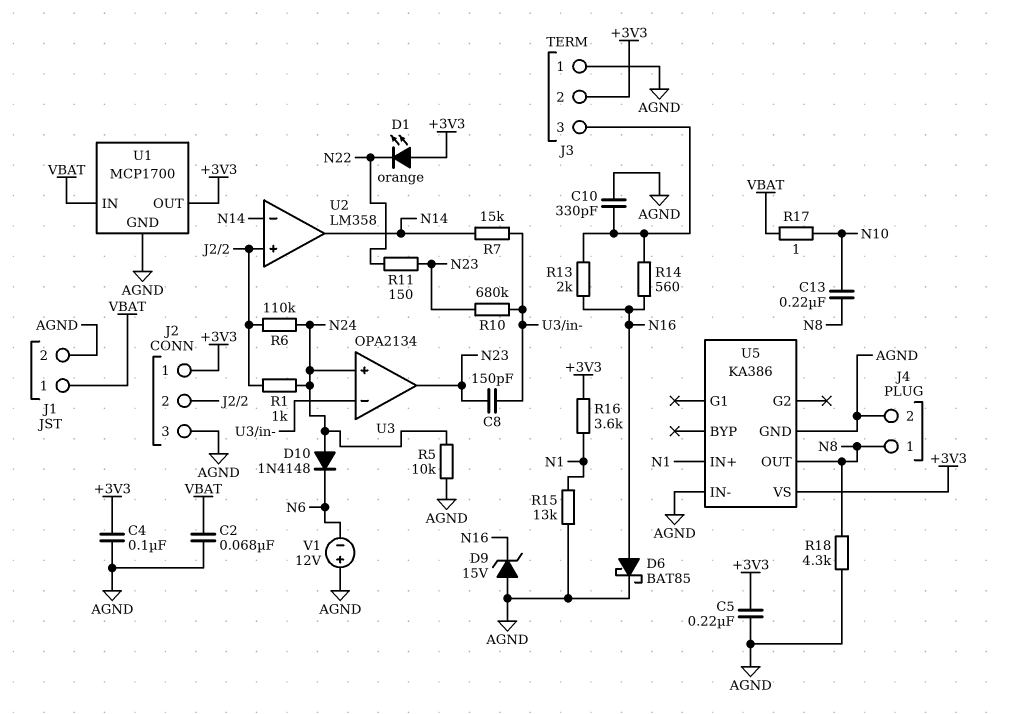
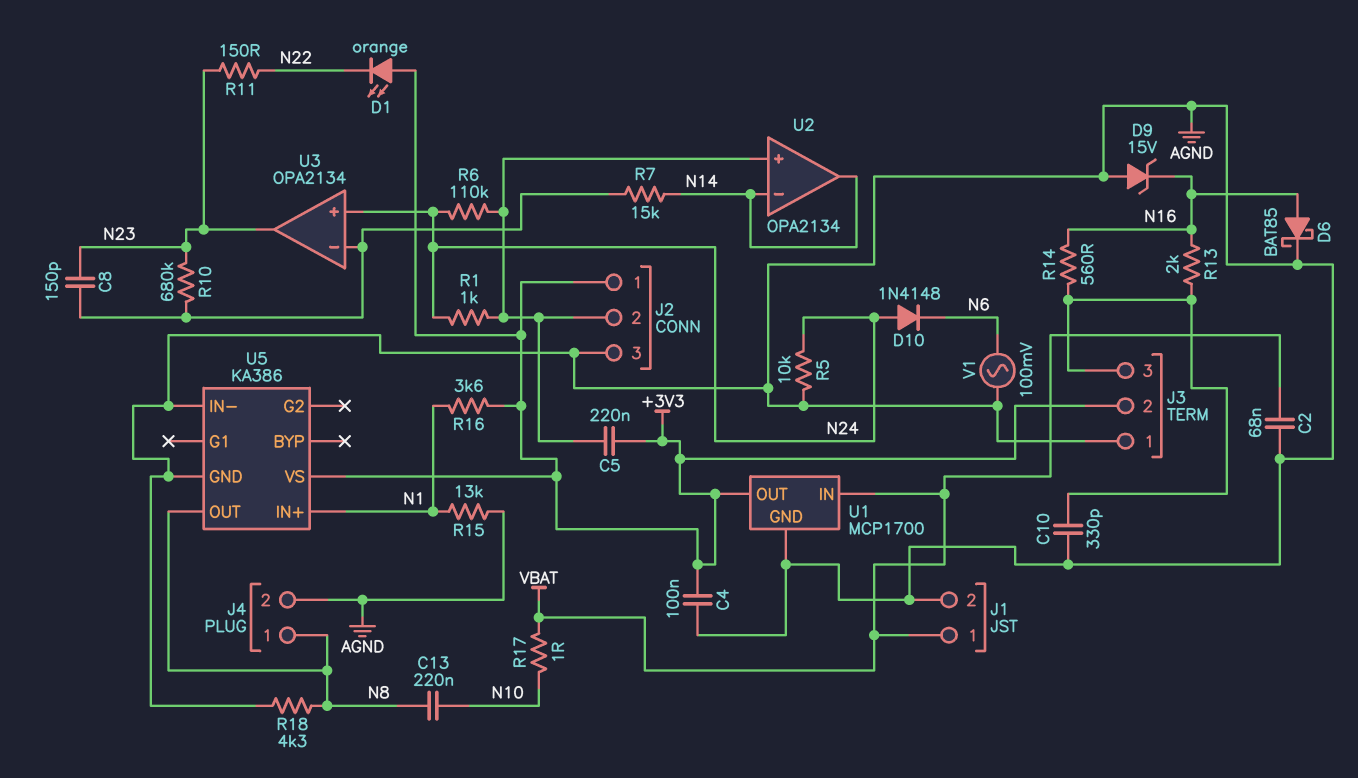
C5: 220nF (+3V3, AGND) -> 220nF (+3V3, J2/2)
U2: LM358 -> OPA2134
V1: 12V (plus AGND, minus N6) -> AC 100mV (AGND, N6)

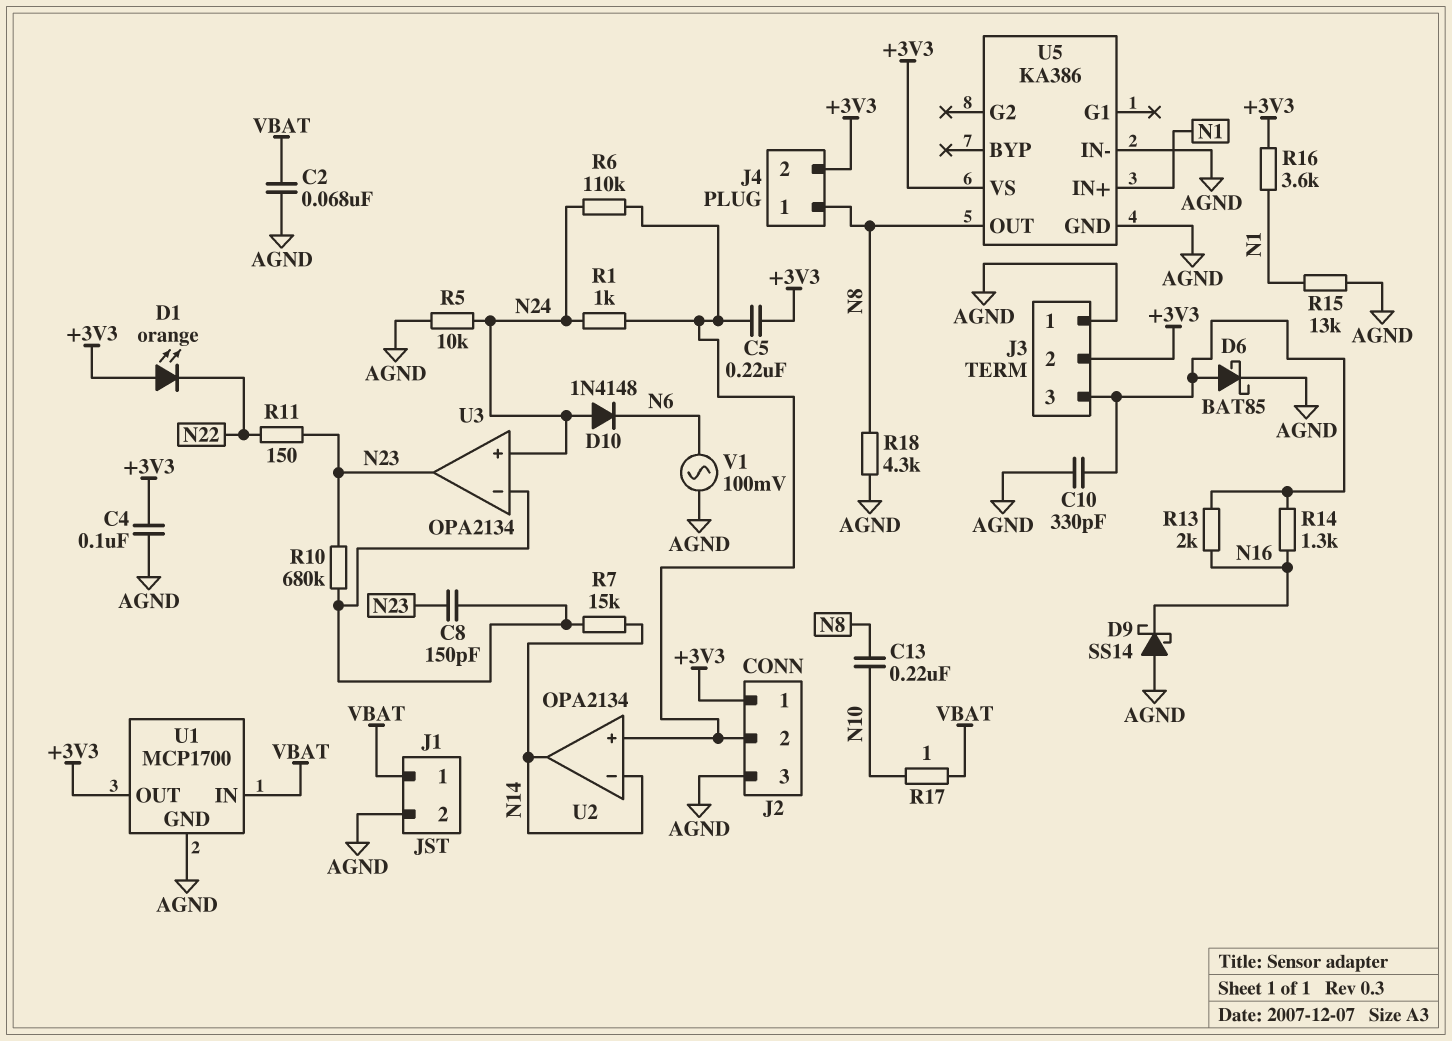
D6: schottky BAT85 (A N16, K AGND) -> schottky BAT85 (A J3/3, K AGND)
D9: zener 15V (A AGND, K N16) -> schottky SS14 (A AGND, K N16)
J4 pin 2: AGND -> +3V3
R14: 560 (J3/3, N16) -> 1.3k (J3/3, N16)

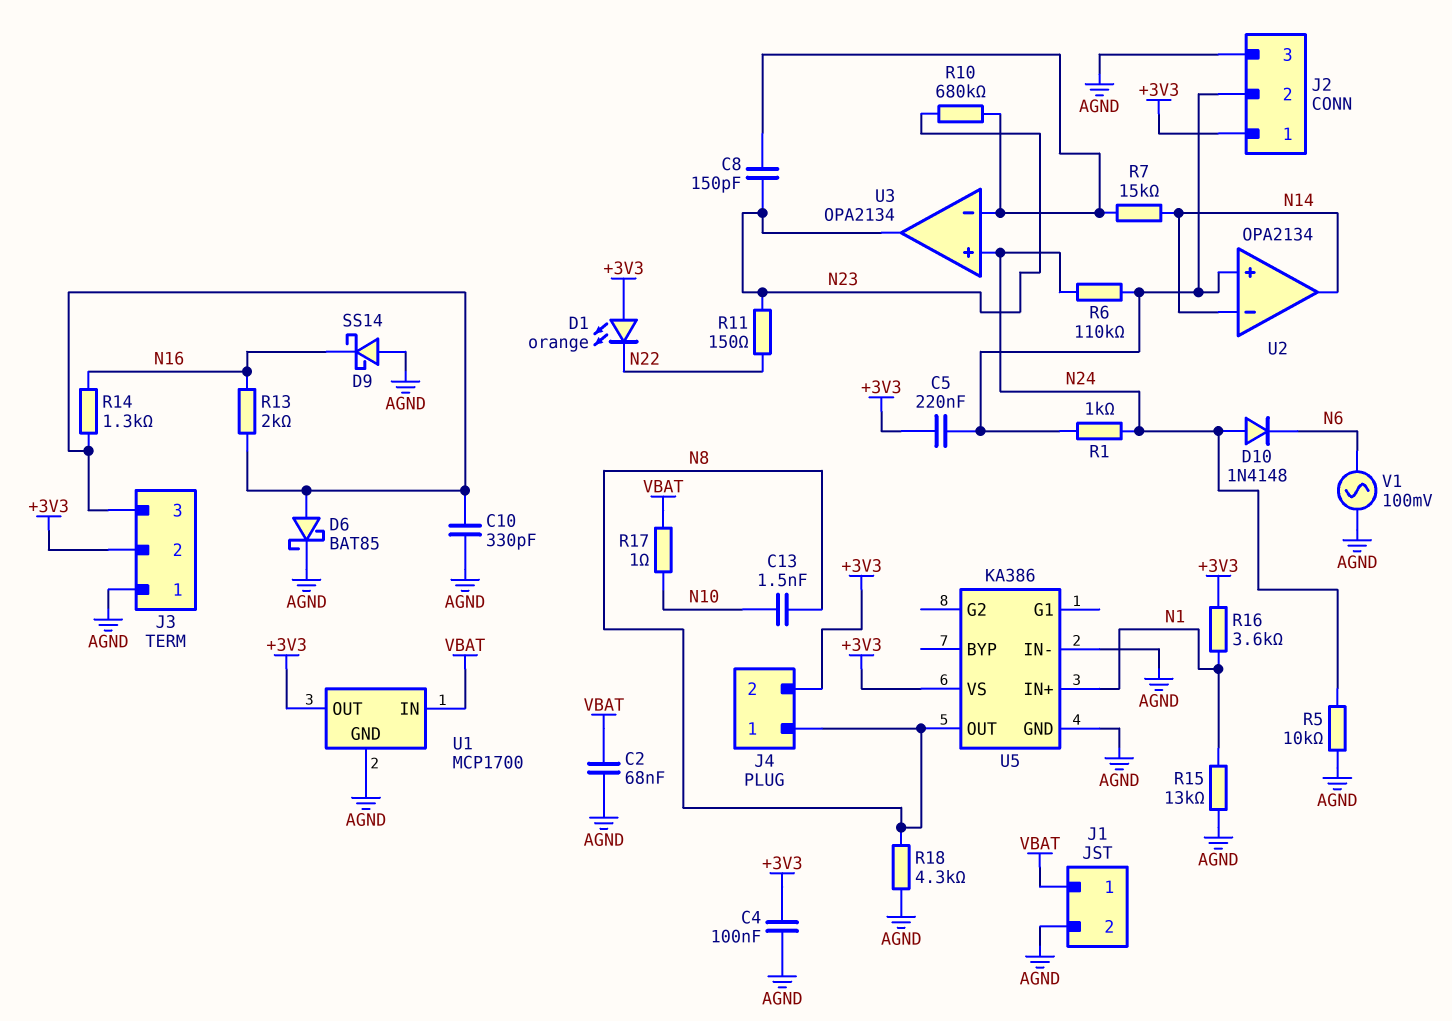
C13: 220nF (N8, N10) -> 1.5nF (N8, N10)

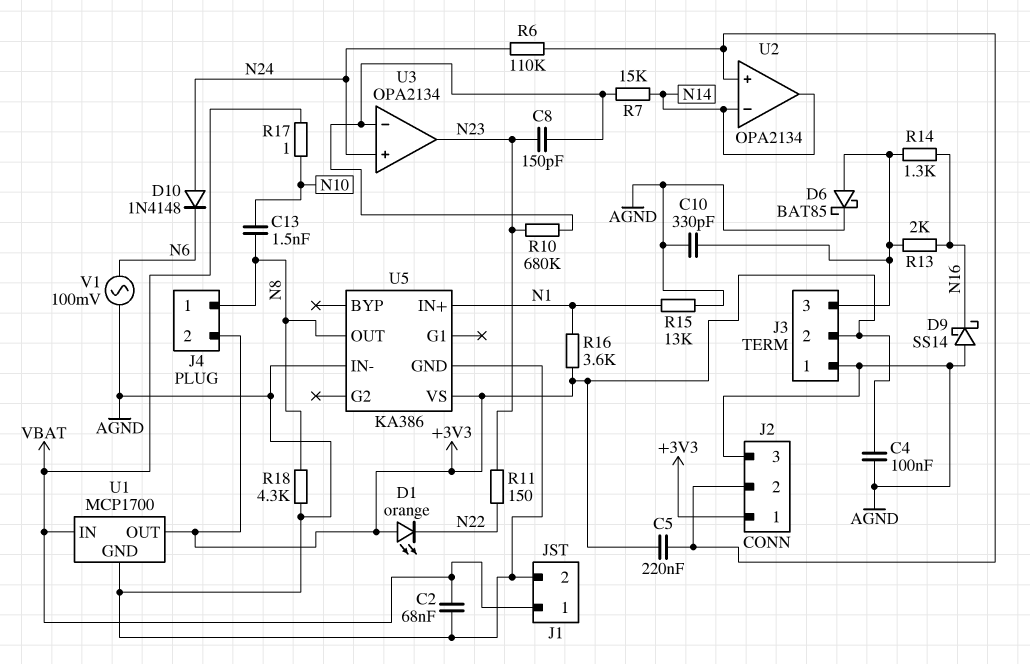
R1: 1k (J2/2, N24) -> none
R5: 10k (AGND, N24) -> none

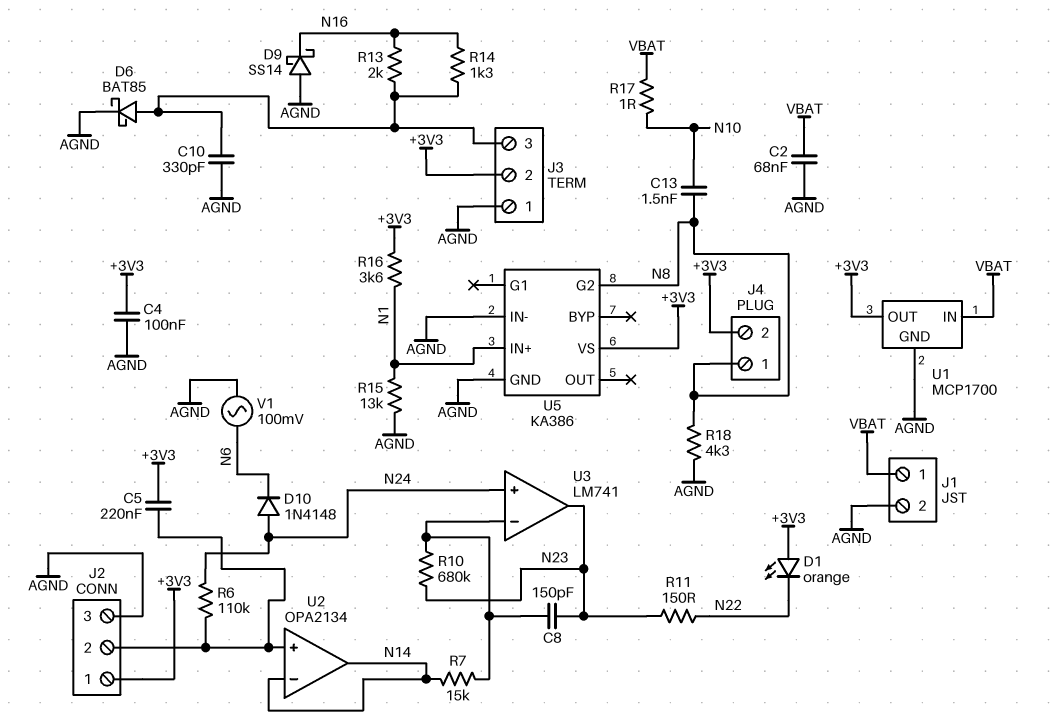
U3: OPA2134 -> LM741
U5 pin G2: none -> N8
U5 pin OUT: N8 -> none

